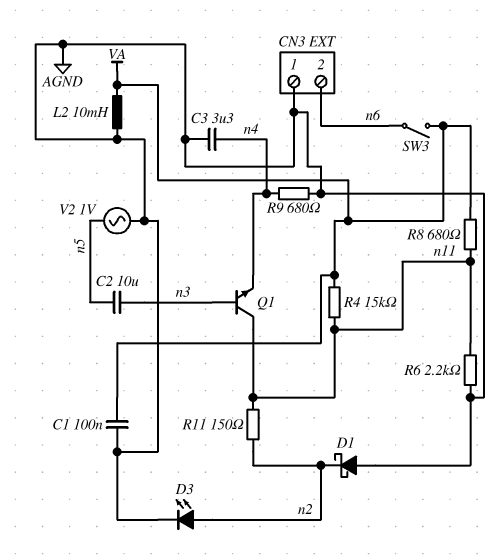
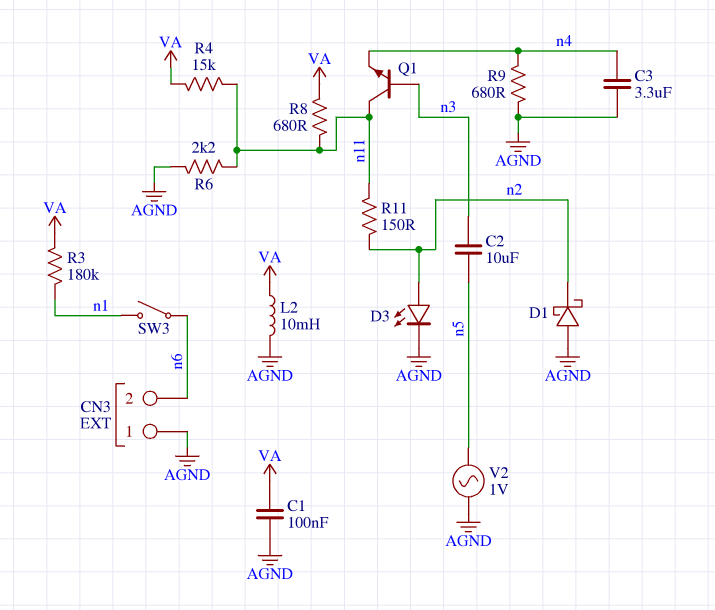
R3: none -> 180k (VA, n1)
SW3: switch (VA, n6) -> switch (n1, n6)

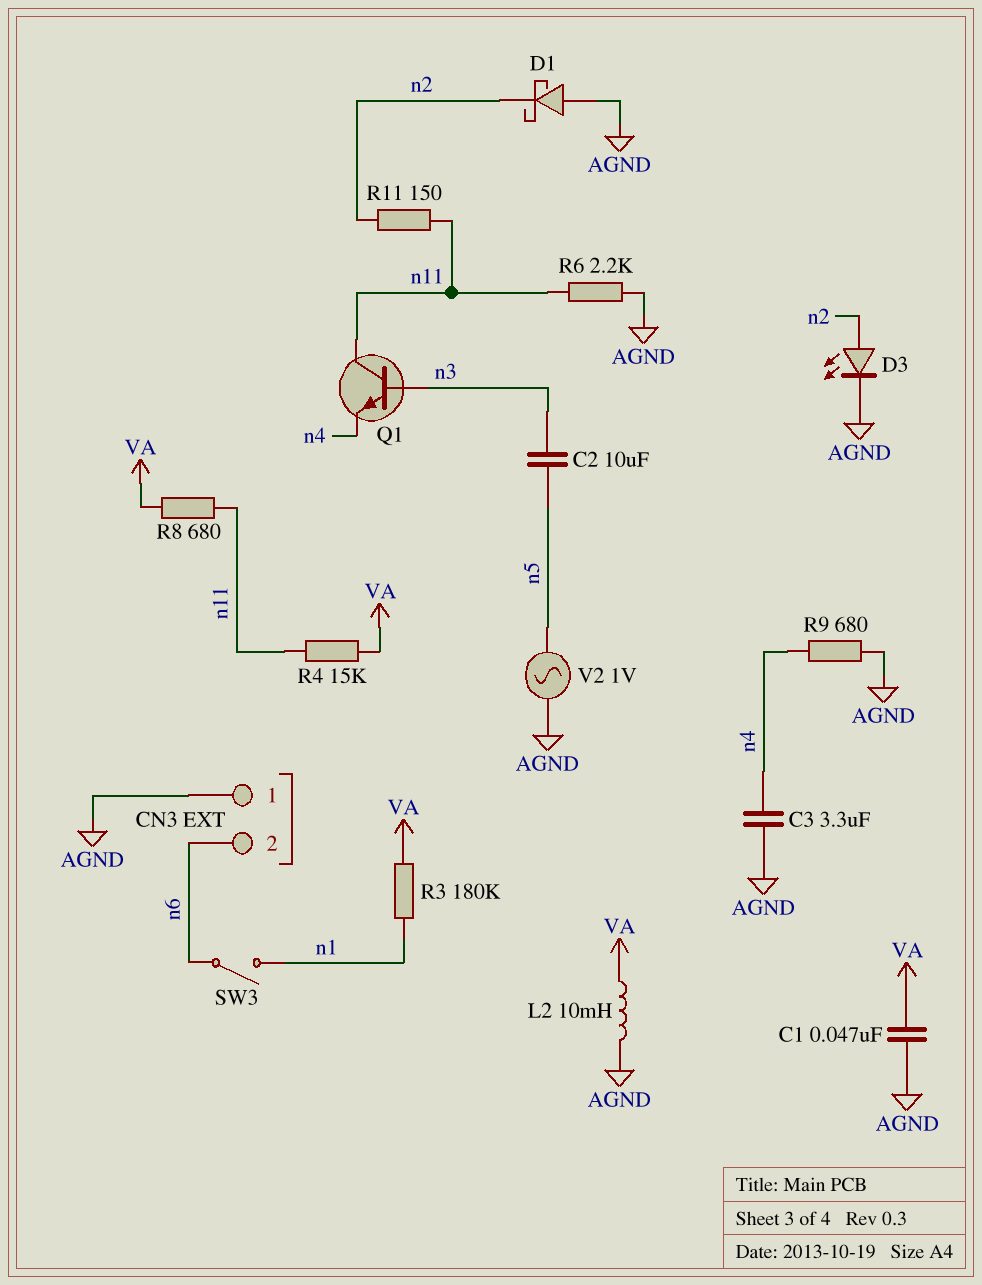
C1: 100nF (AGND, VA) -> 47nF (AGND, VA)

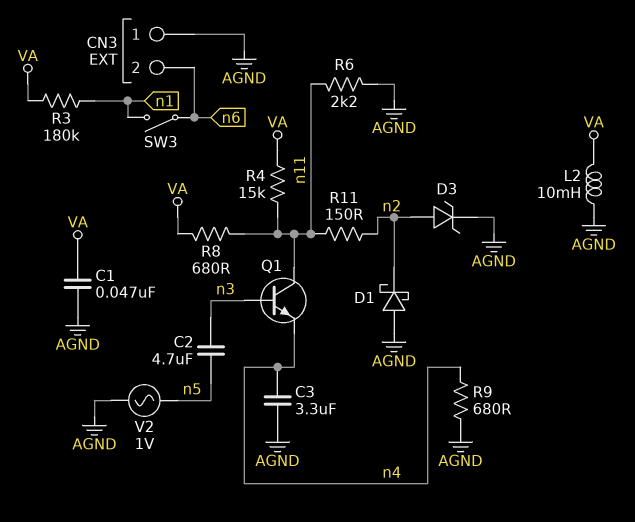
C2: 10uF (n3, n5) -> 4.7uF (n3, n5)
D3: LED (A n2, K AGND) -> zener (A n2, K AGND)

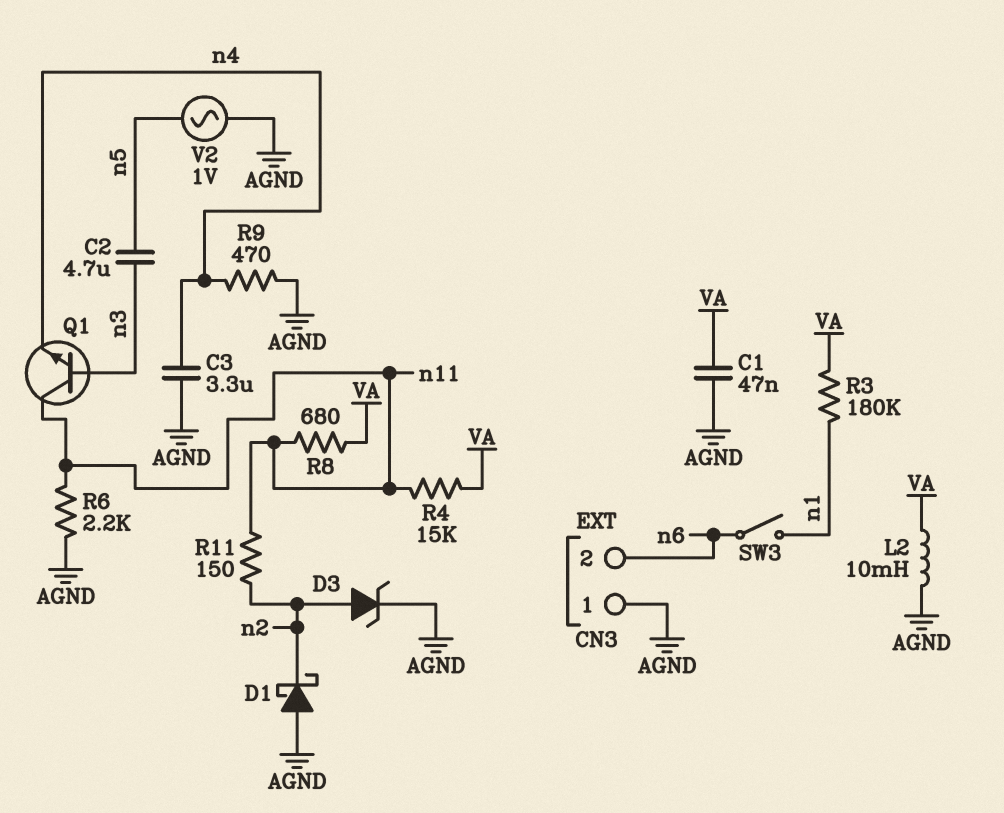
R9: 680 (AGND, n4) -> 470 (AGND, n4)

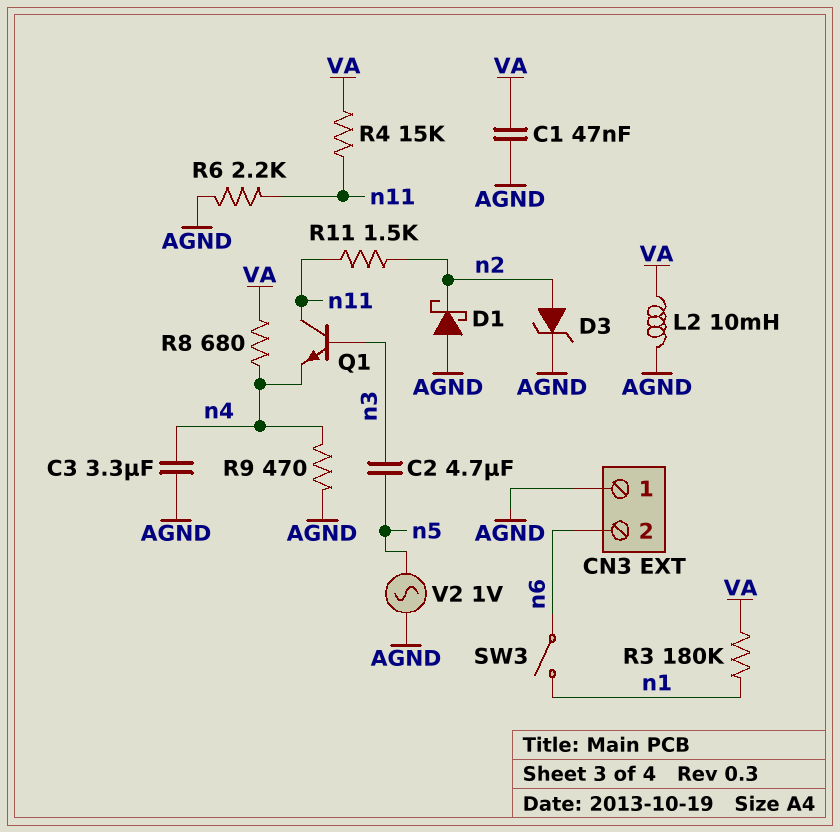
R8: 680 (VA, n11) -> 680 (VA, n4)
R11: 150 (n2, n11) -> 1.5k (n2, n11)

